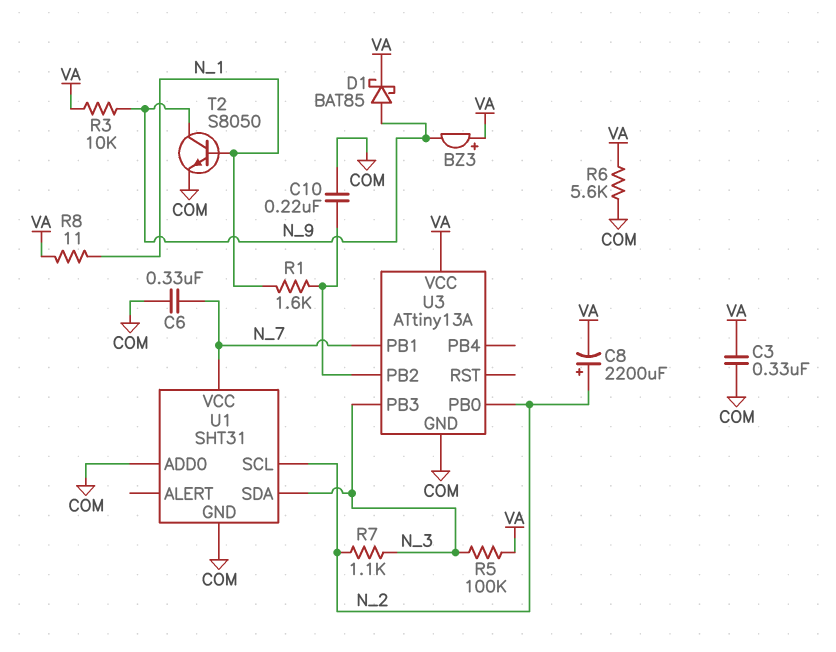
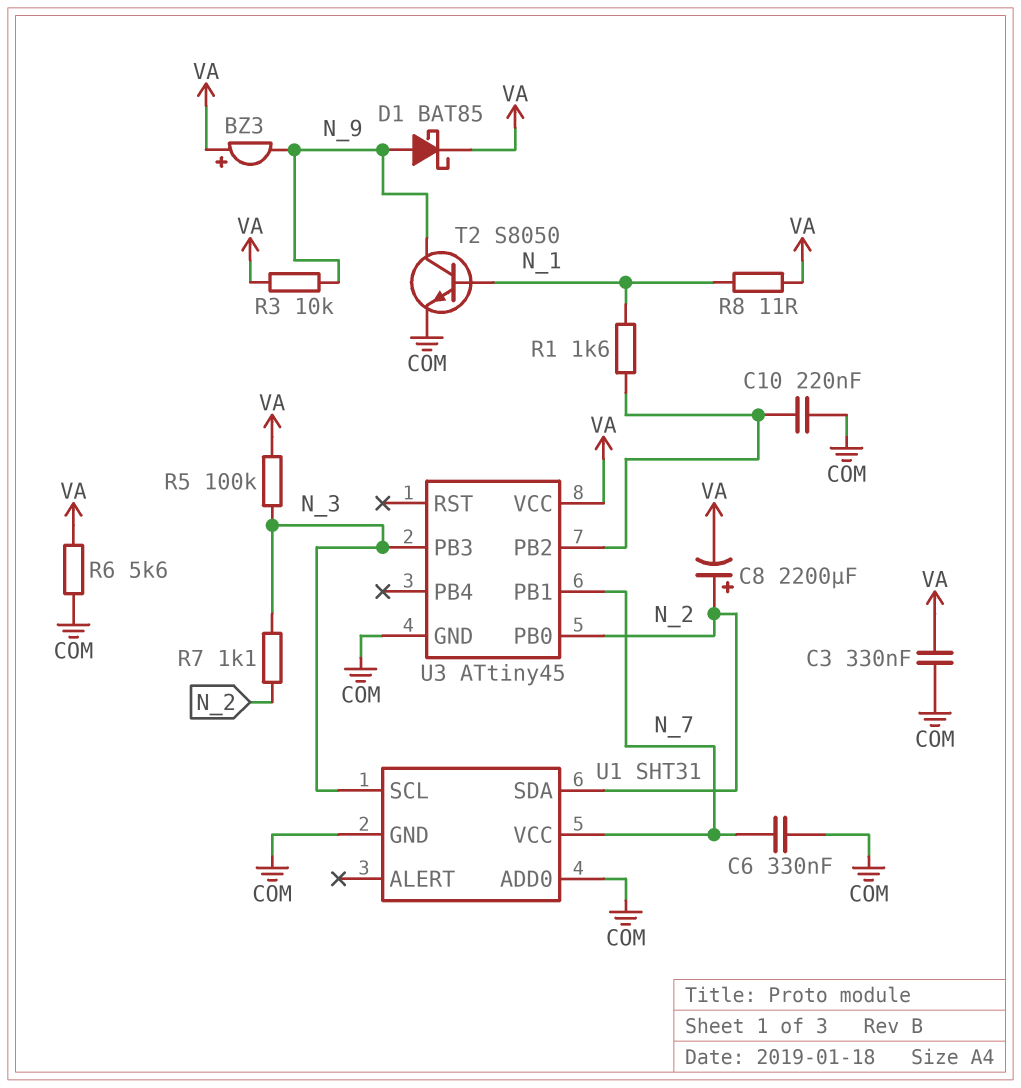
U1 pin SCL: N_2 -> N_3
U1 pin SDA: N_3 -> N_2
U3: ATtiny13A -> ATtiny45

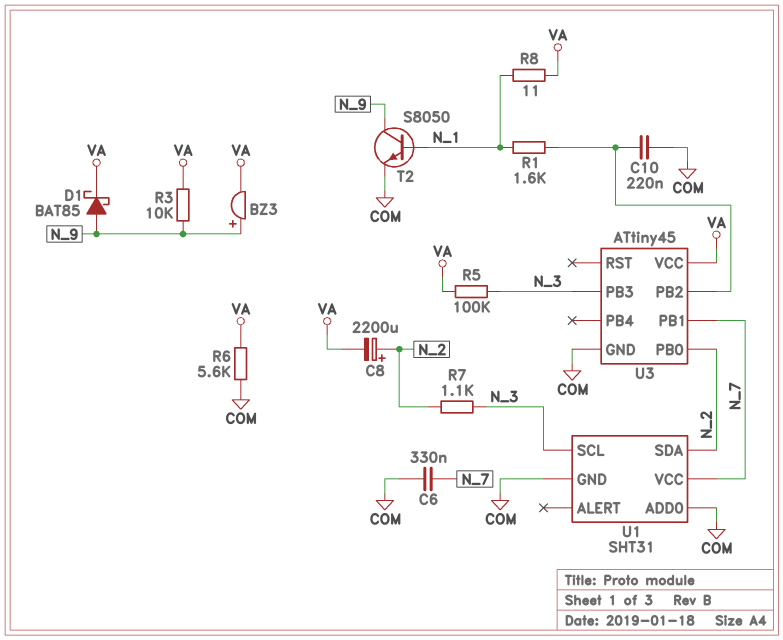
BZ3: buzzer (plus VA, minus N_9) -> buzzer (plus N_9, minus VA)
C3: 330nF (COM, VA) -> none

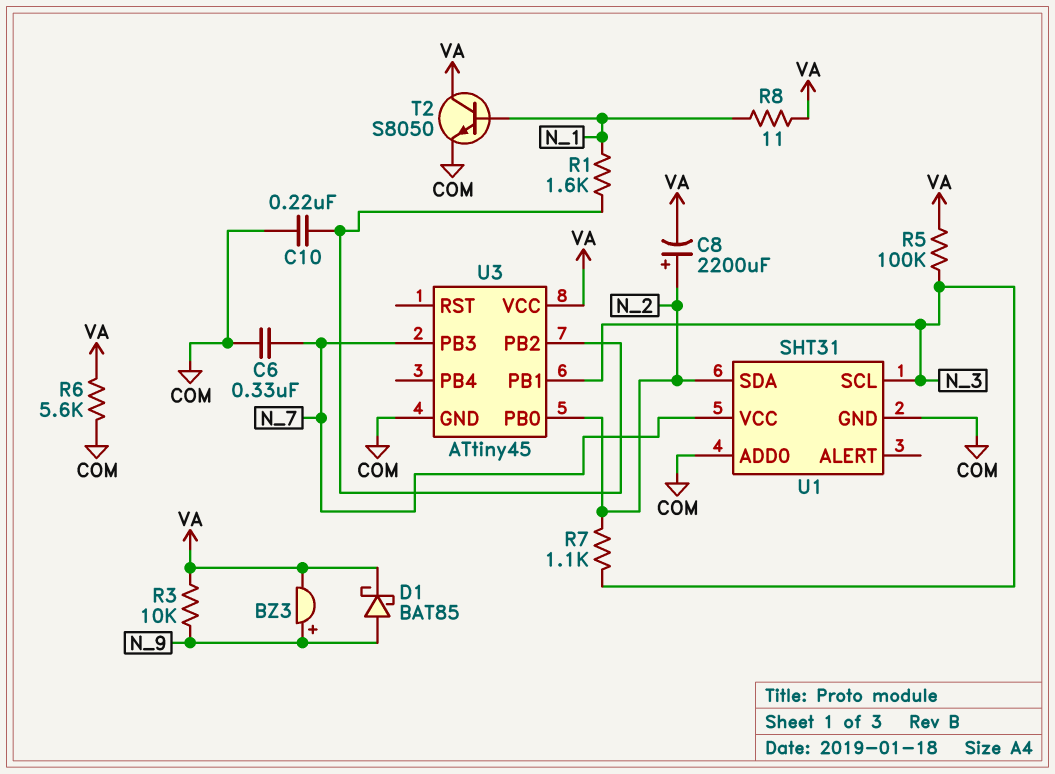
T2: NPN S8050 (B N_1, C N_9, E COM) -> NPN S8050 (B N_1, C VA, E COM)
U3 pin PB1: N_7 -> N_3
U3 pin PB3: N_3 -> N_7

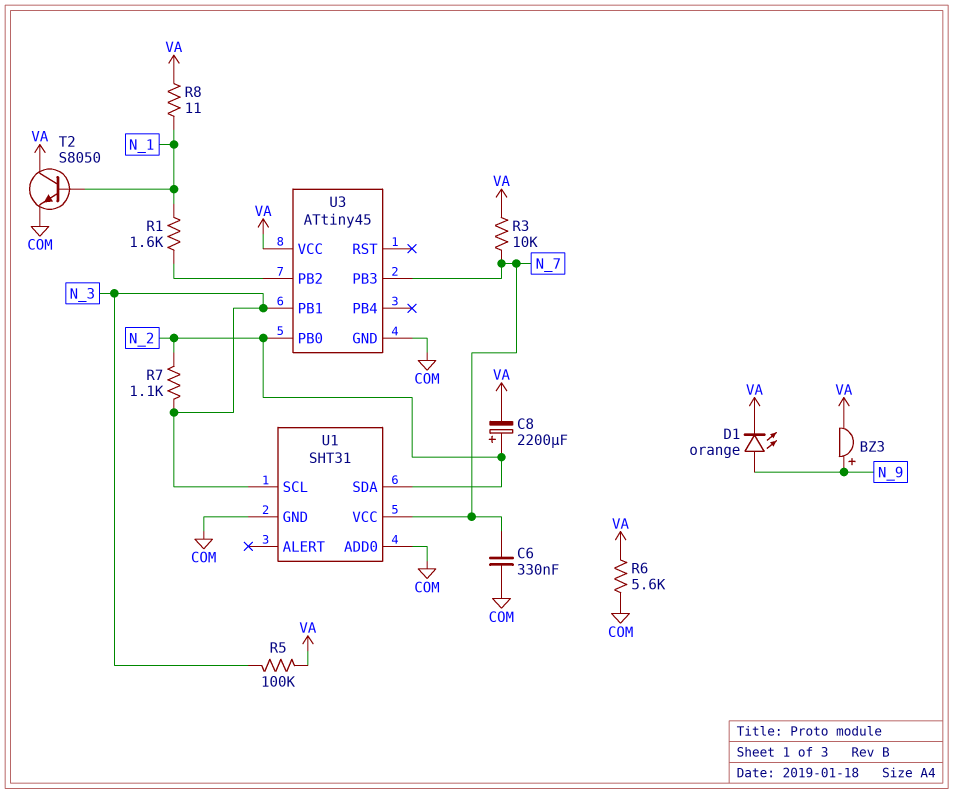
C10: 220nF (COM, U3/PB2) -> none
D1: schottky BAT85 (A N_9, K VA) -> LED orange (A N_9, K VA)
R3: 10k (N_9, VA) -> 10k (N_7, VA)

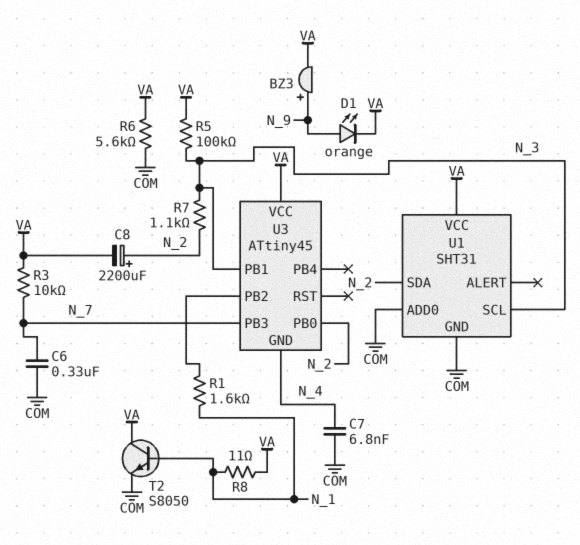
C7: none -> 6.8nF (COM, N_4)
U1 pin VCC: N_7 -> VA
U3 pin GND: COM -> N_4

